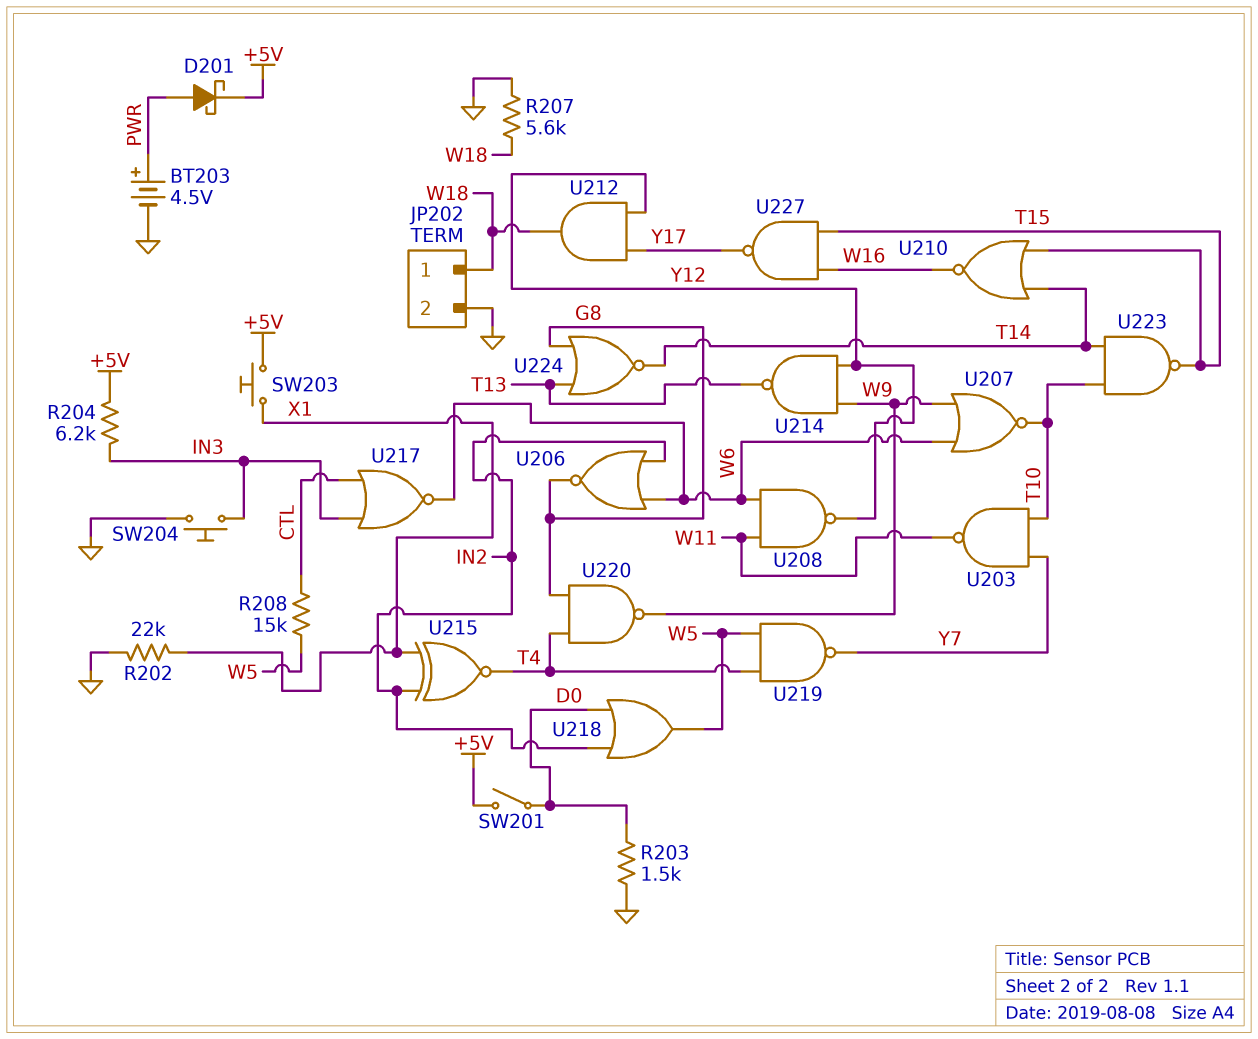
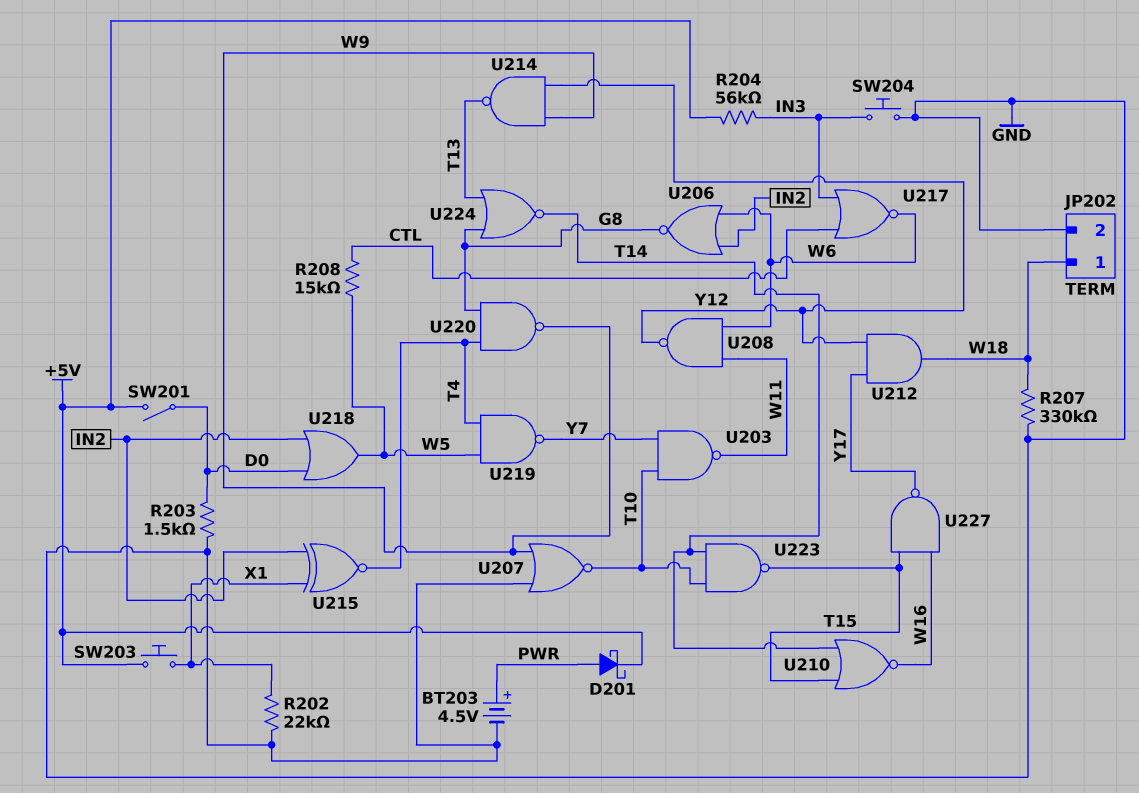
R204: 6.2k (+5V, IN3) -> 56k (+5V, IN3)
R207: 5.6k (GND, W18) -> 330k (GND, W18)
U207: NOR (in W6, in W9, out T10) -> NOR (in GND, in W9, out T10)

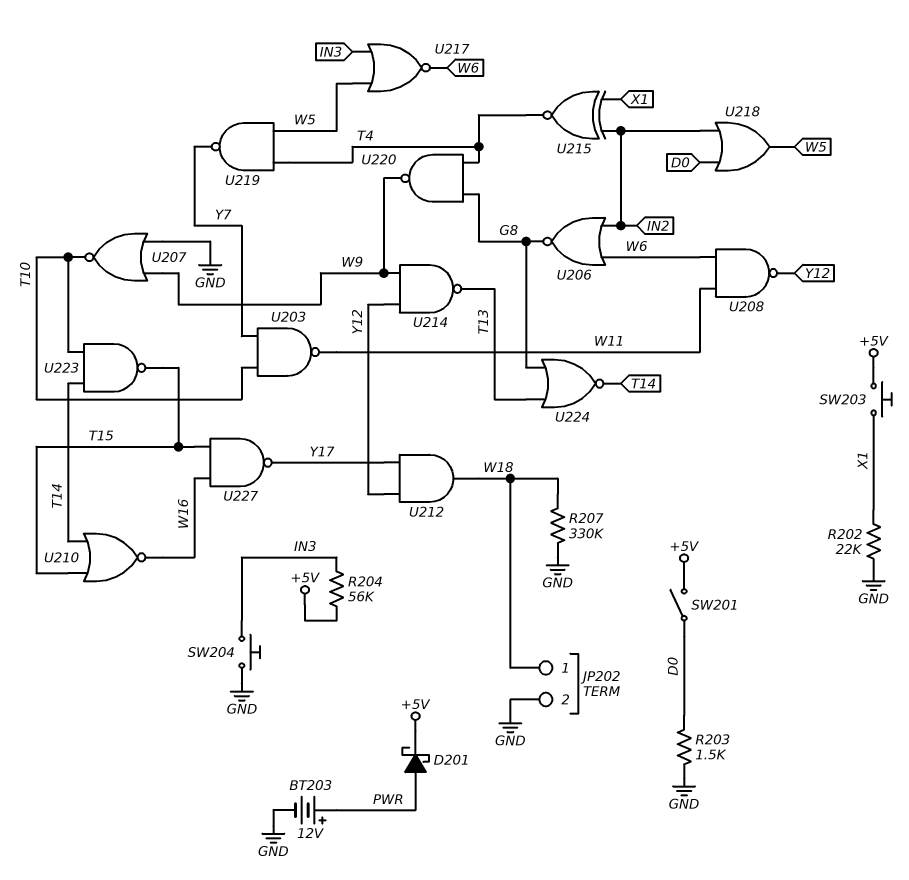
BT203: 4.5V (plus PWR, minus GND) -> 12V (plus PWR, minus GND)
R208: 15k (CTL, W5) -> none
U217: NOR (in CTL, in IN3, out W6) -> NOR (in IN3, in W5, out W6)

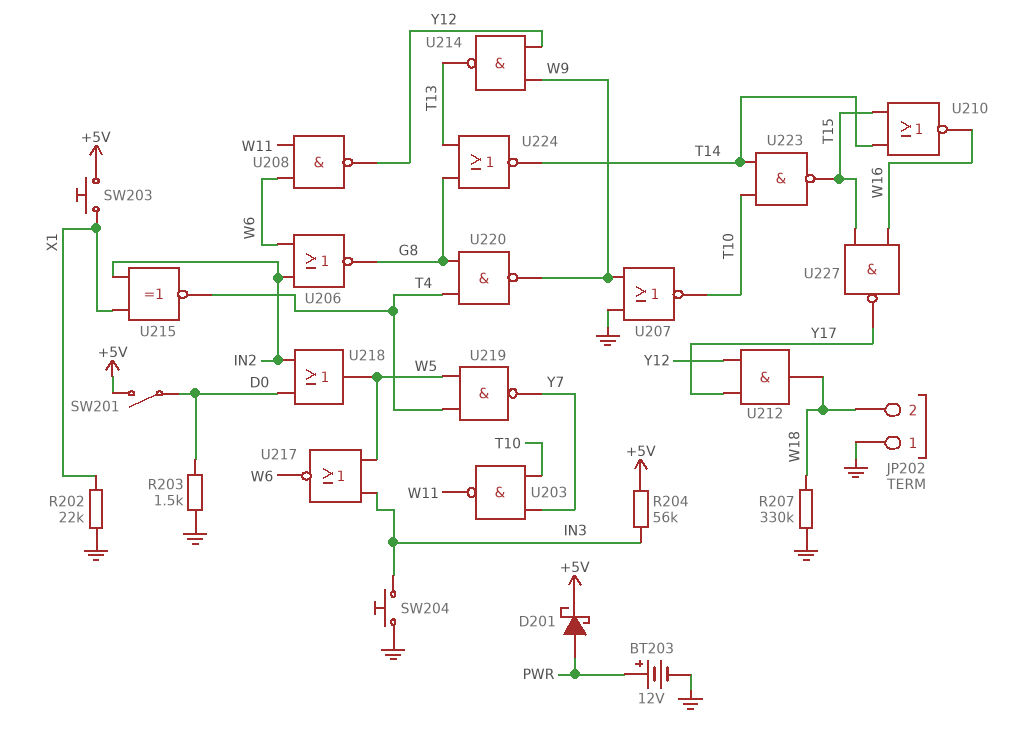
JP202 pin 1: W18 -> GND
JP202 pin 2: GND -> W18

